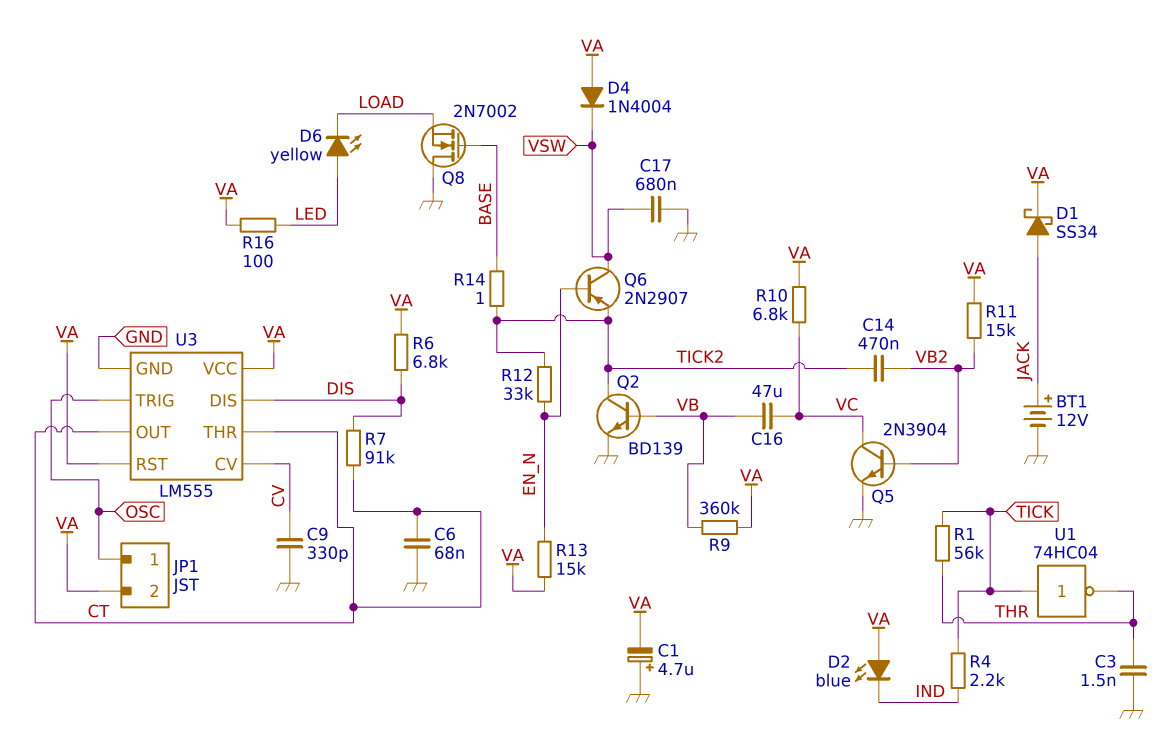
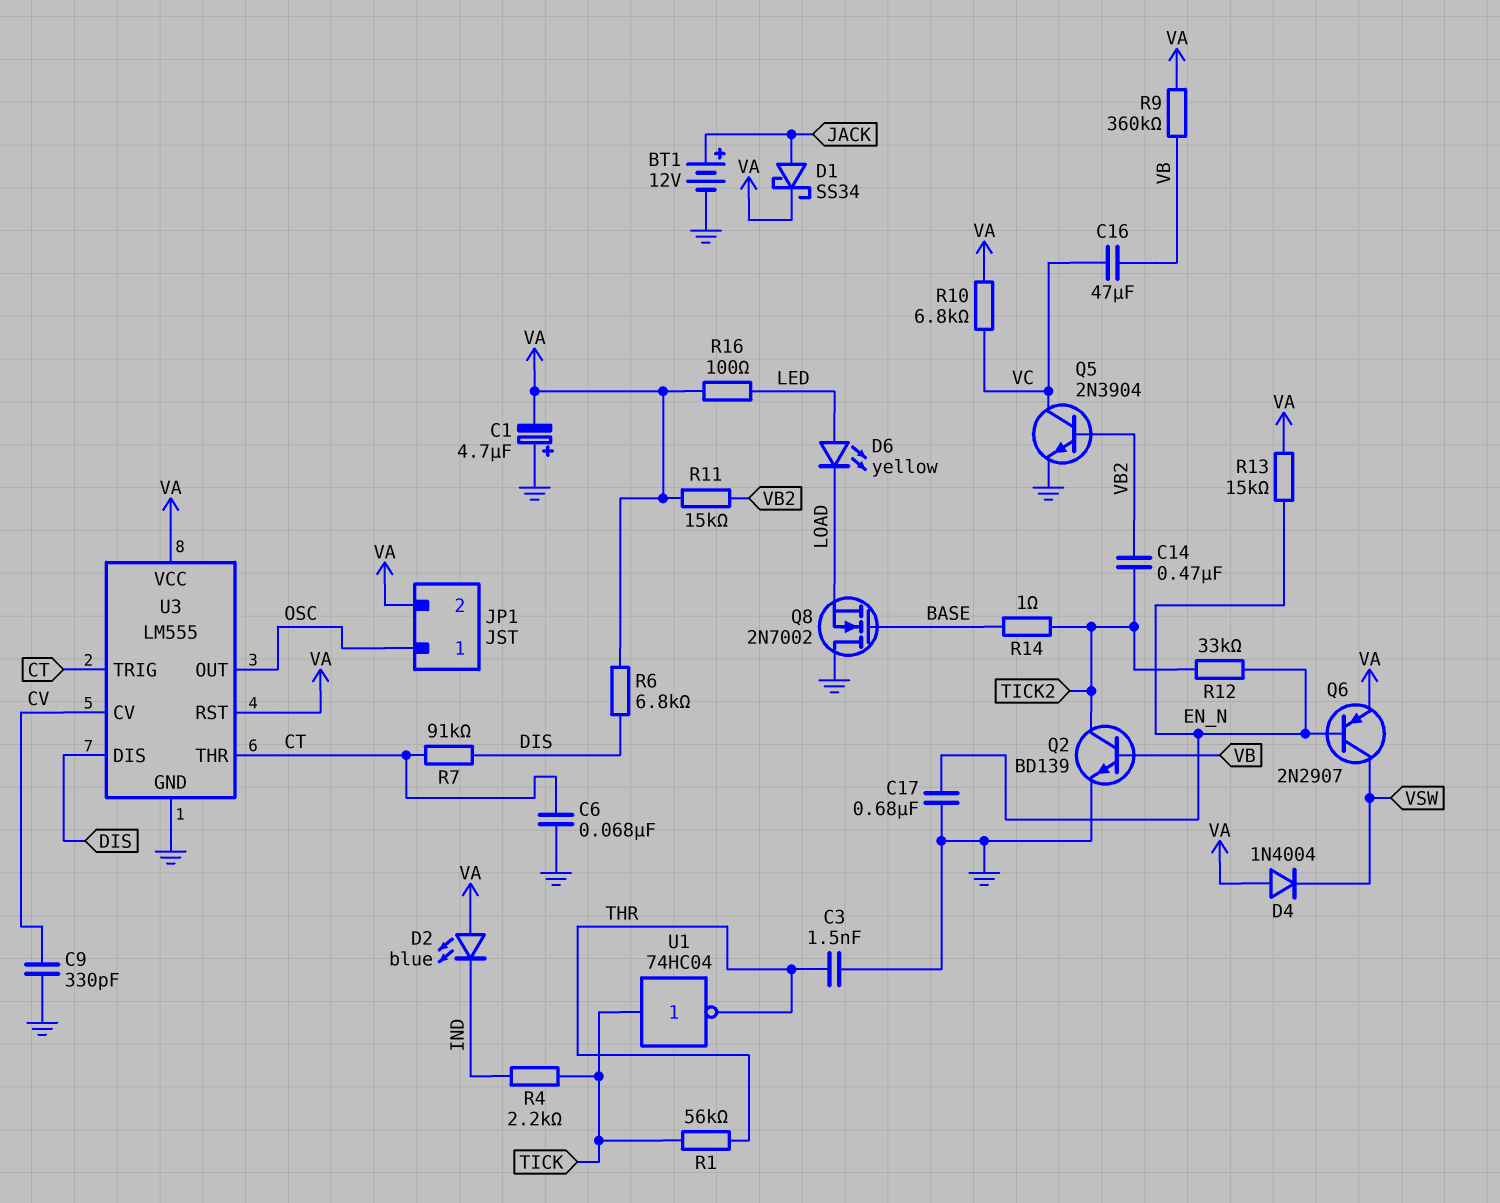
C17: 680nF (GND, VSW) -> 680nF (EN_N, GND)
Q6: PNP 2N2907 (B EN_N, C VSW, E TICK2) -> PNP 2N2907 (B EN_N, C VSW, E VA)
U3 pin OUT: CT -> OSC
U3 pin TRIG: OSC -> CT

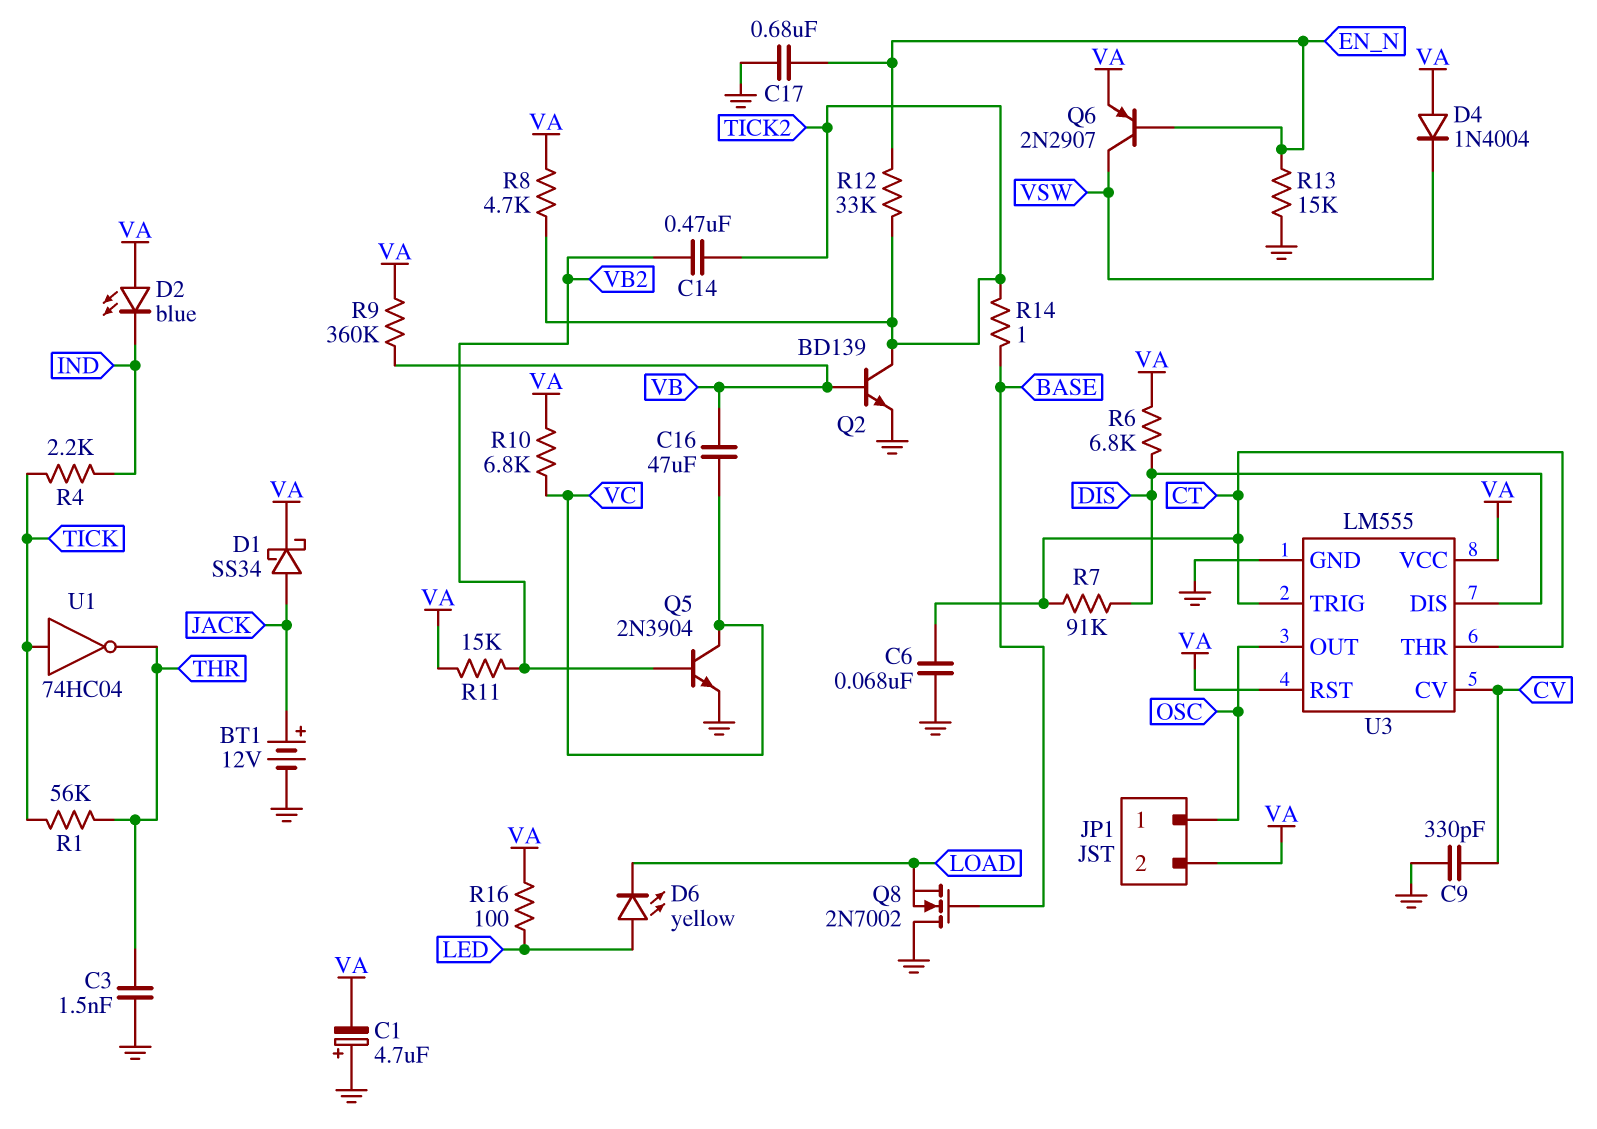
R8: none -> 4.7k (TICK2, VA)
R13: 15k (EN_N, VA) -> 15k (EN_N, GND)

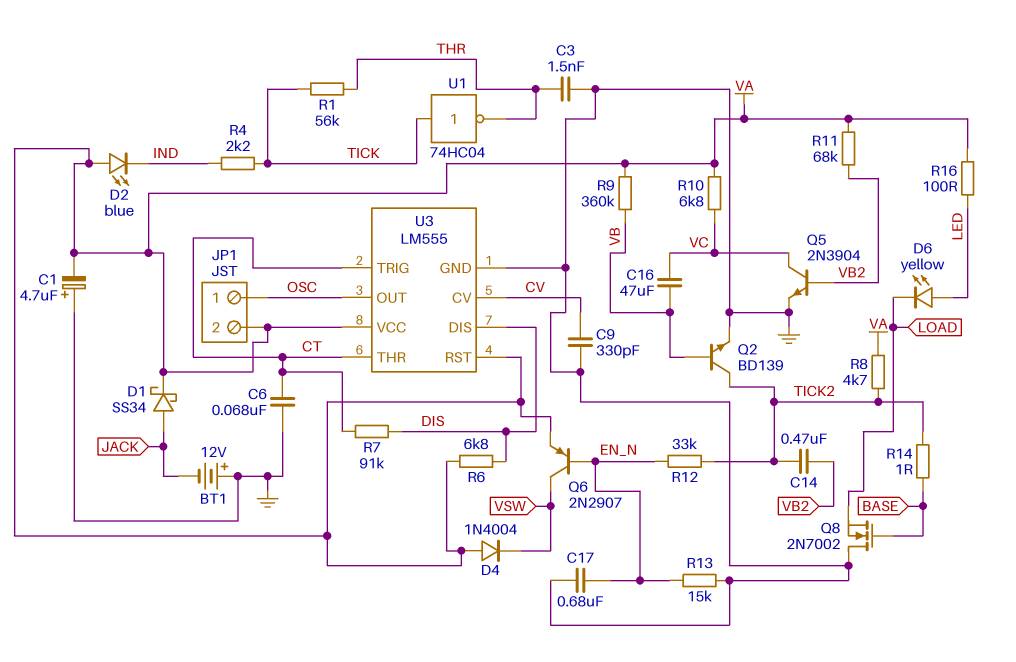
BT1: 12V (plus JACK, minus GND) -> 12V (plus GND, minus JACK)
R11: 15k (VA, VB2) -> 68k (VA, VB2)

